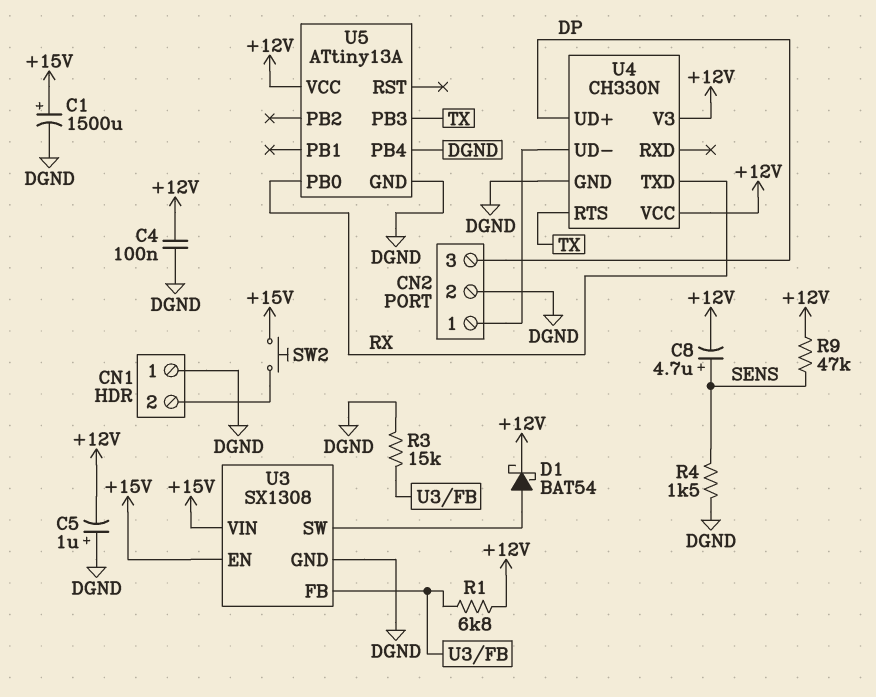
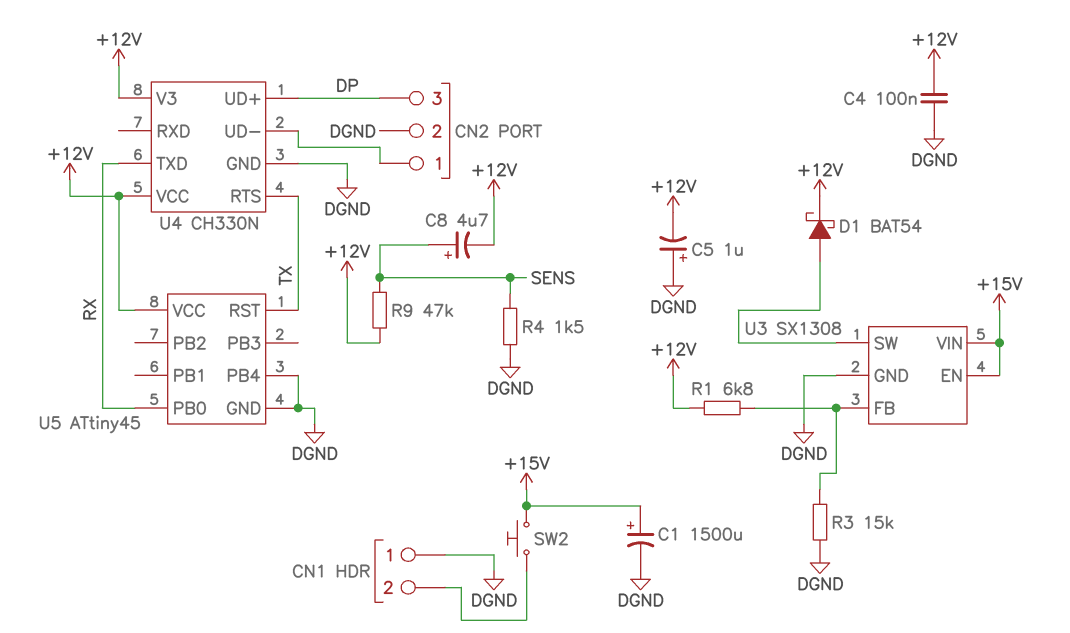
U5: ATtiny13A -> ATtiny45
U5 pin PB3: TX -> none
U5 pin RST: none -> TX

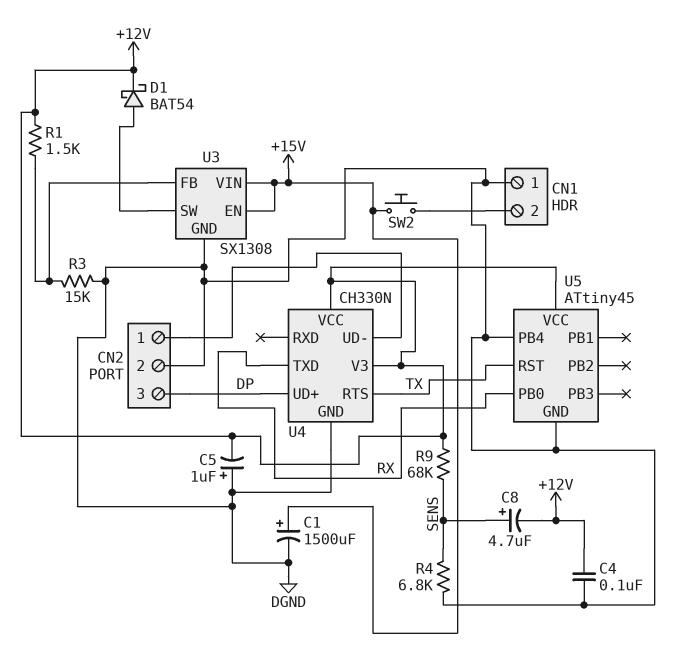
R1: 6.8k (+12V, U3/FB) -> 1.5k (+12V, U3/FB)
R4: 1.5k (DGND, SENS) -> 6.8k (DGND, SENS)
R9: 47k (+12V, SENS) -> 68k (+12V, SENS)

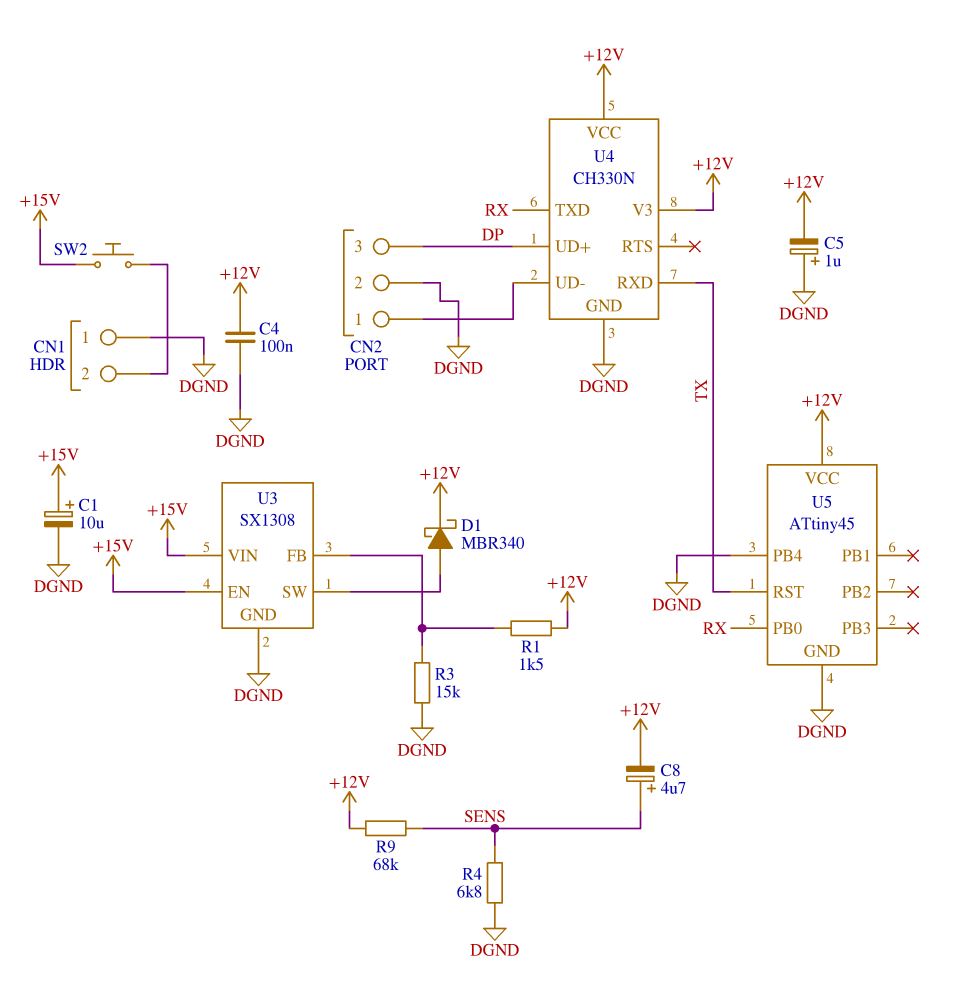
C1: 1500uF (plus +15V, minus DGND) -> 10uF (plus +15V, minus DGND)
D1: schottky BAT54 (A U3/SW, K +12V) -> schottky MBR340 (A U3/SW, K +12V)
U4 pin RTS: TX -> none
U4 pin RXD: none -> TX

